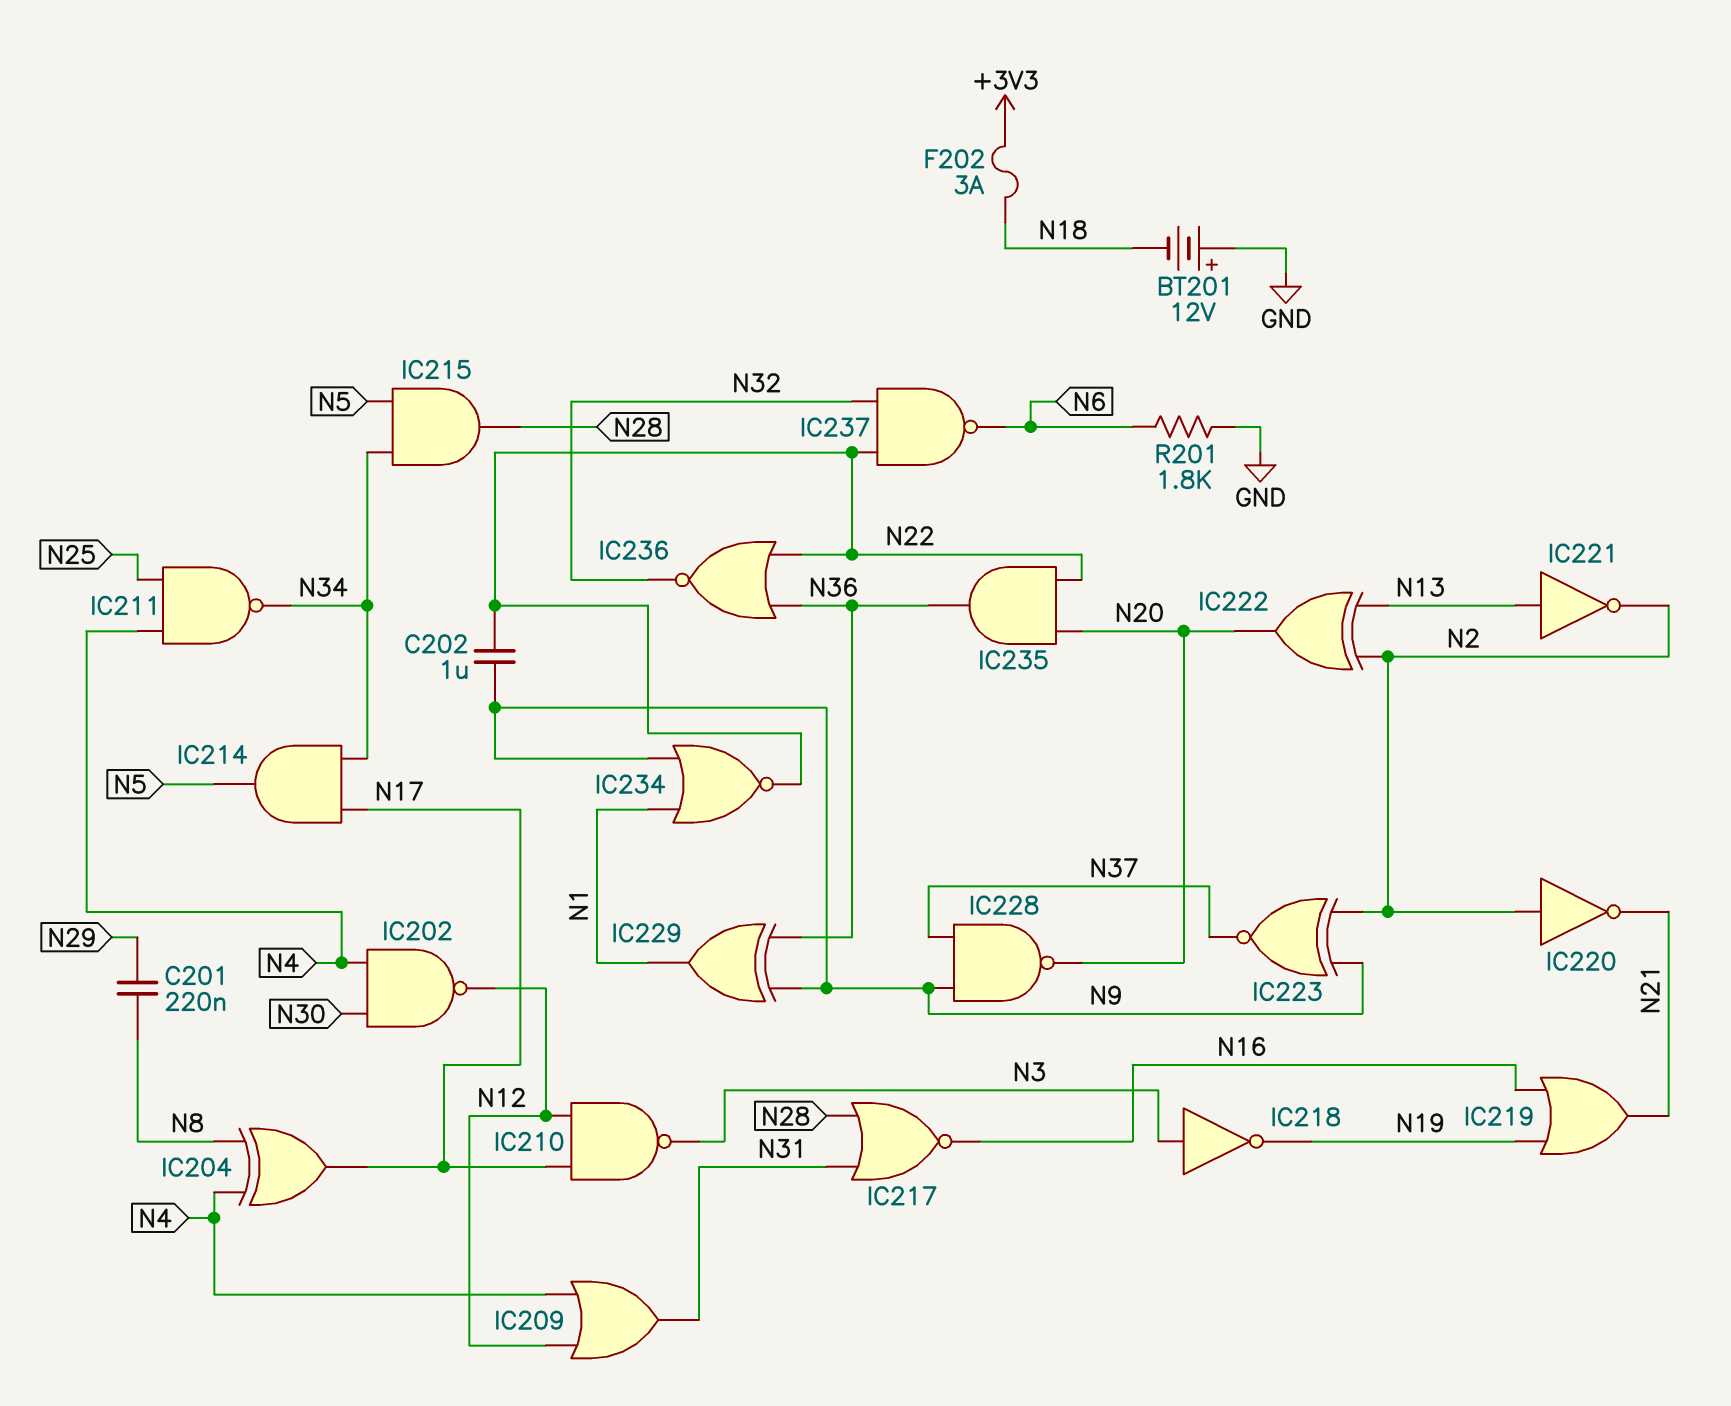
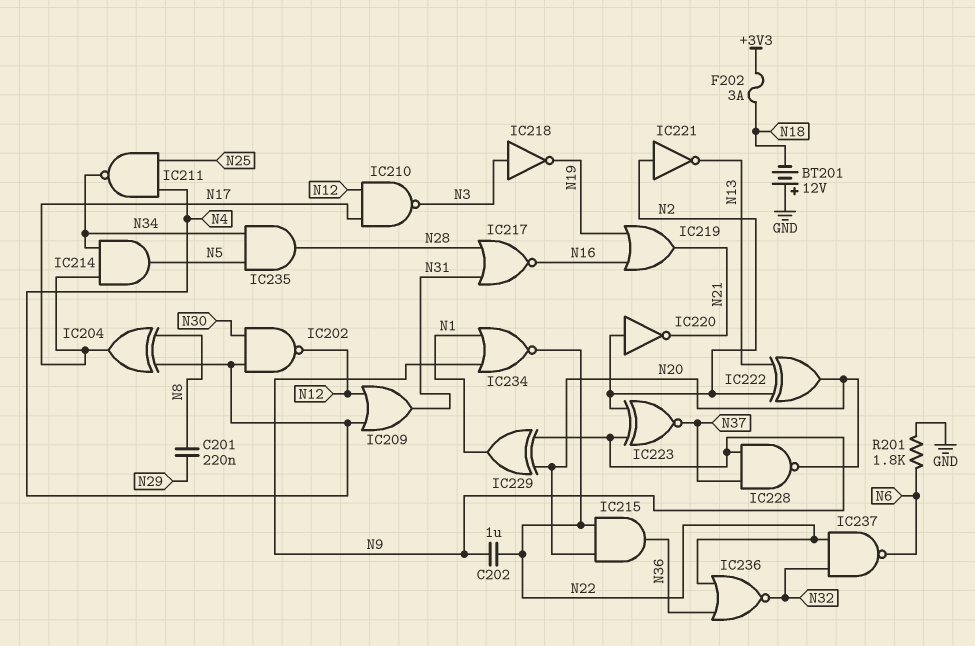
IC215: AND (in N5, in N34, out N28) -> AND (in N20, in N22, out N36)
IC221: NOT (in N13, out N2) -> NOT (in N2, out N13)
IC229: XOR (in N9, in N36, out N1) -> XOR (in N9, in N20, out N1)
IC235: AND (in N20, in N22, out N36) -> AND (in N5, in N34, out N28)

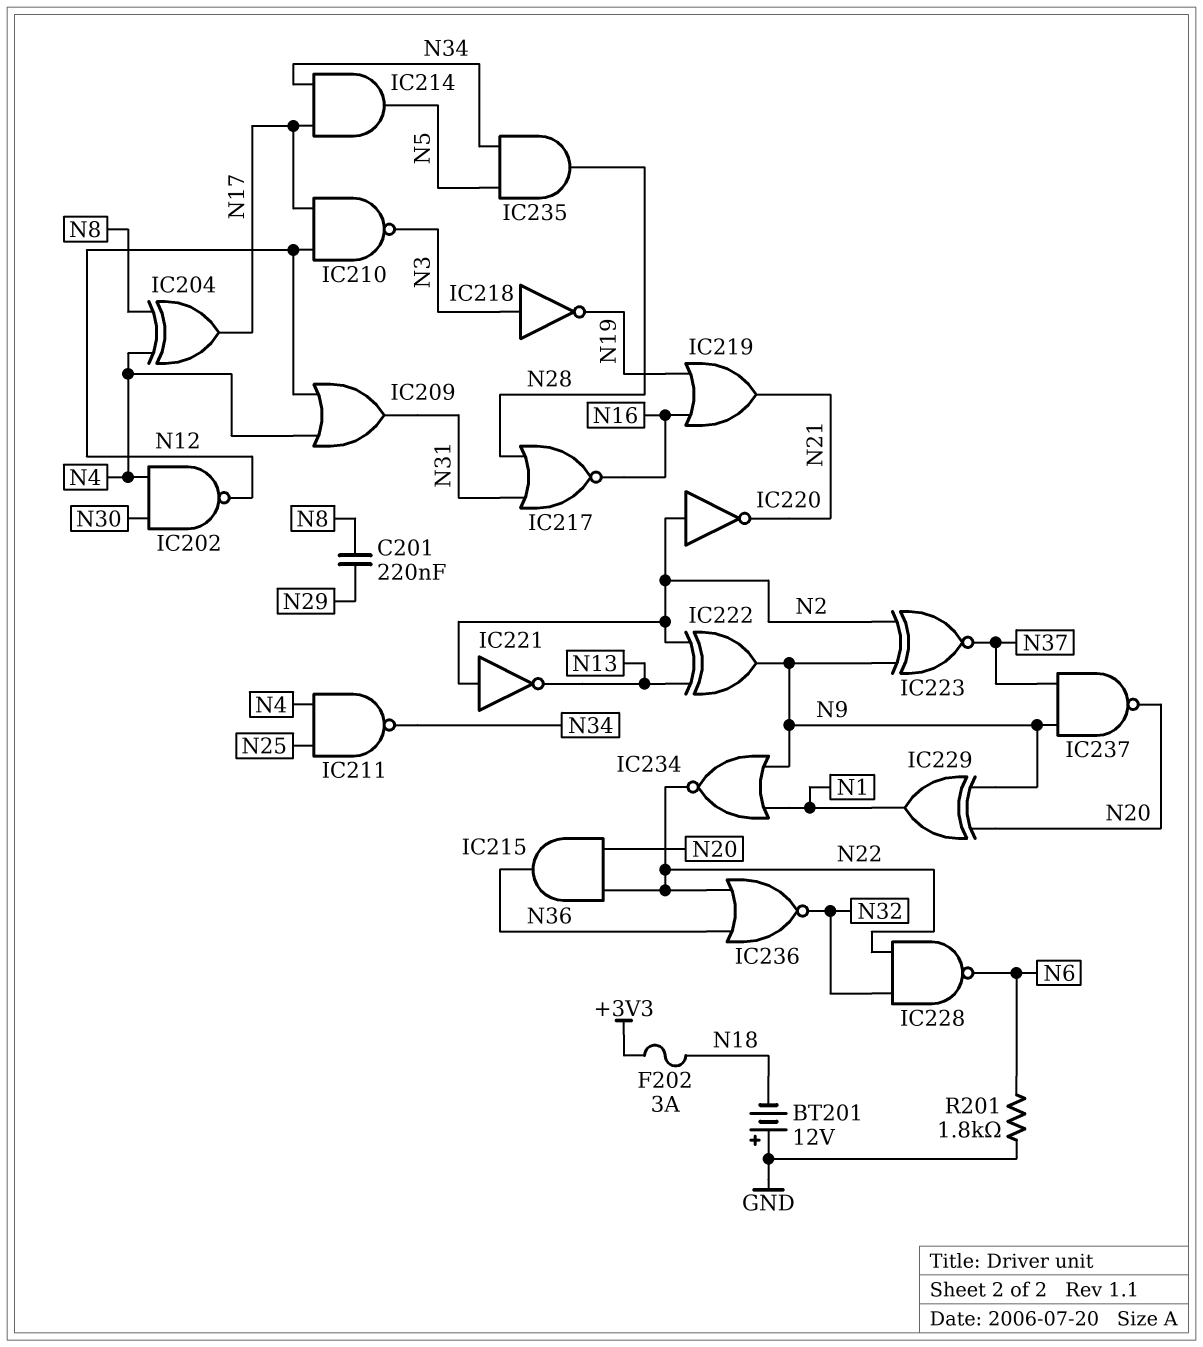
C202: 1uF (N9, N22) -> none
IC222: XOR (in N2, in N13, out N20) -> XOR (in N2, in N13, out N9)
IC228: NAND (in N9, in N37, out N20) -> NAND (in N22, in N32, out N6)
IC237: NAND (in N22, in N32, out N6) -> NAND (in N9, in N37, out N20)

